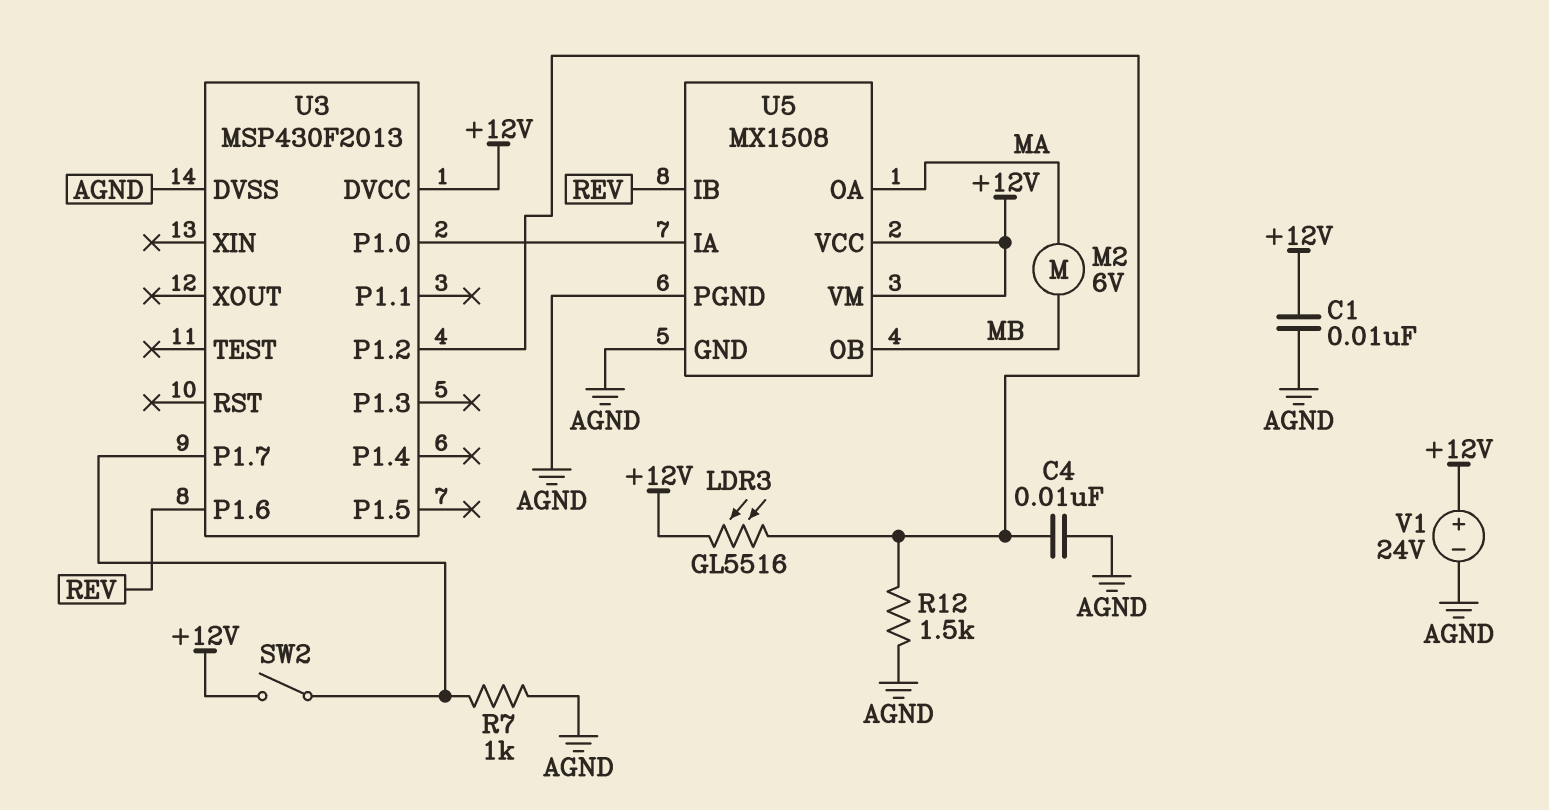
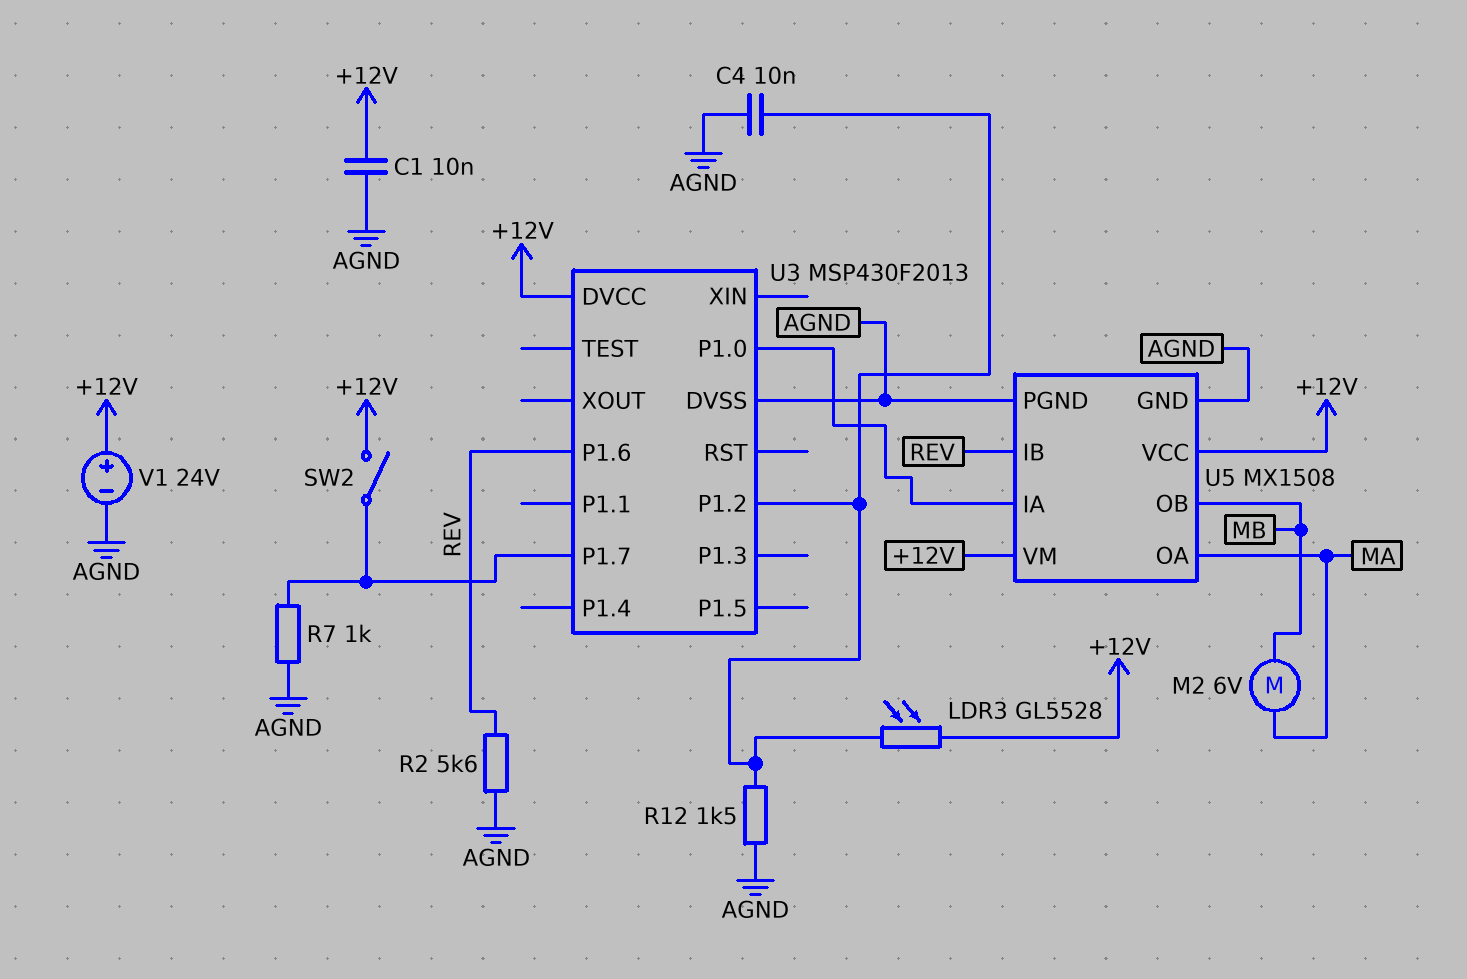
LDR3: GL5516 (+12V, U3/P1.2) -> GL5528 (+12V, U3/P1.2)
R2: none -> 5.6k (AGND, REV)

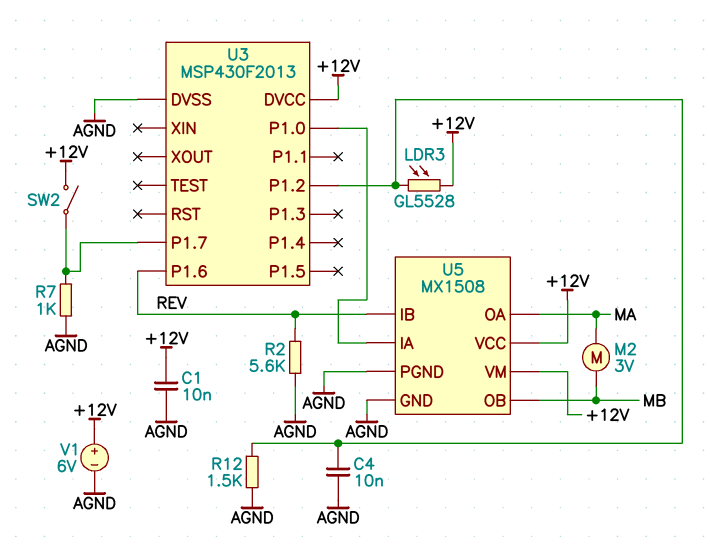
M2: motor 6V (MA, MB) -> motor 3V (MA, MB)
V1: 24V (plus +12V, minus AGND) -> 6V (plus +12V, minus AGND)

